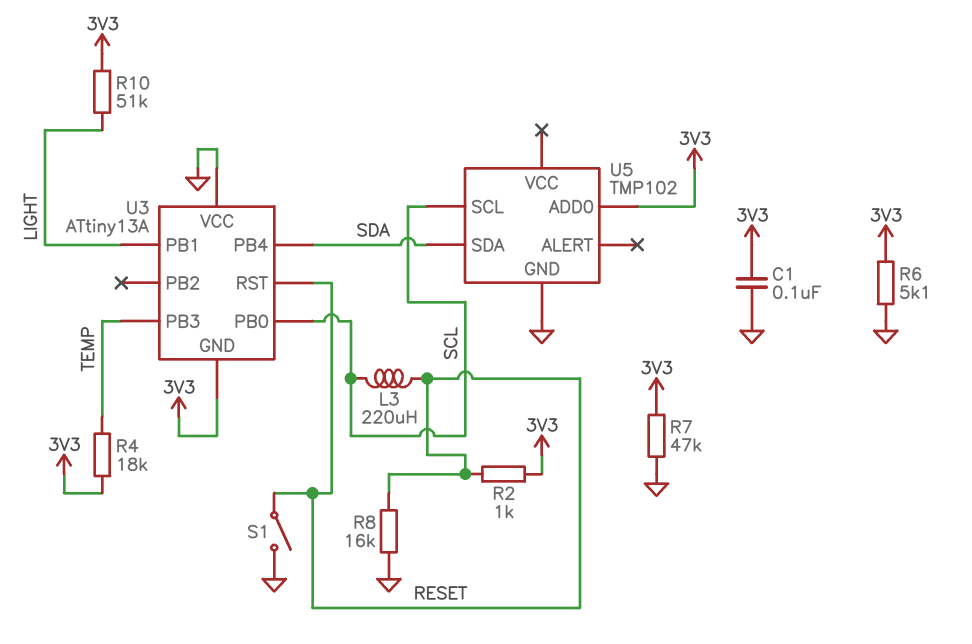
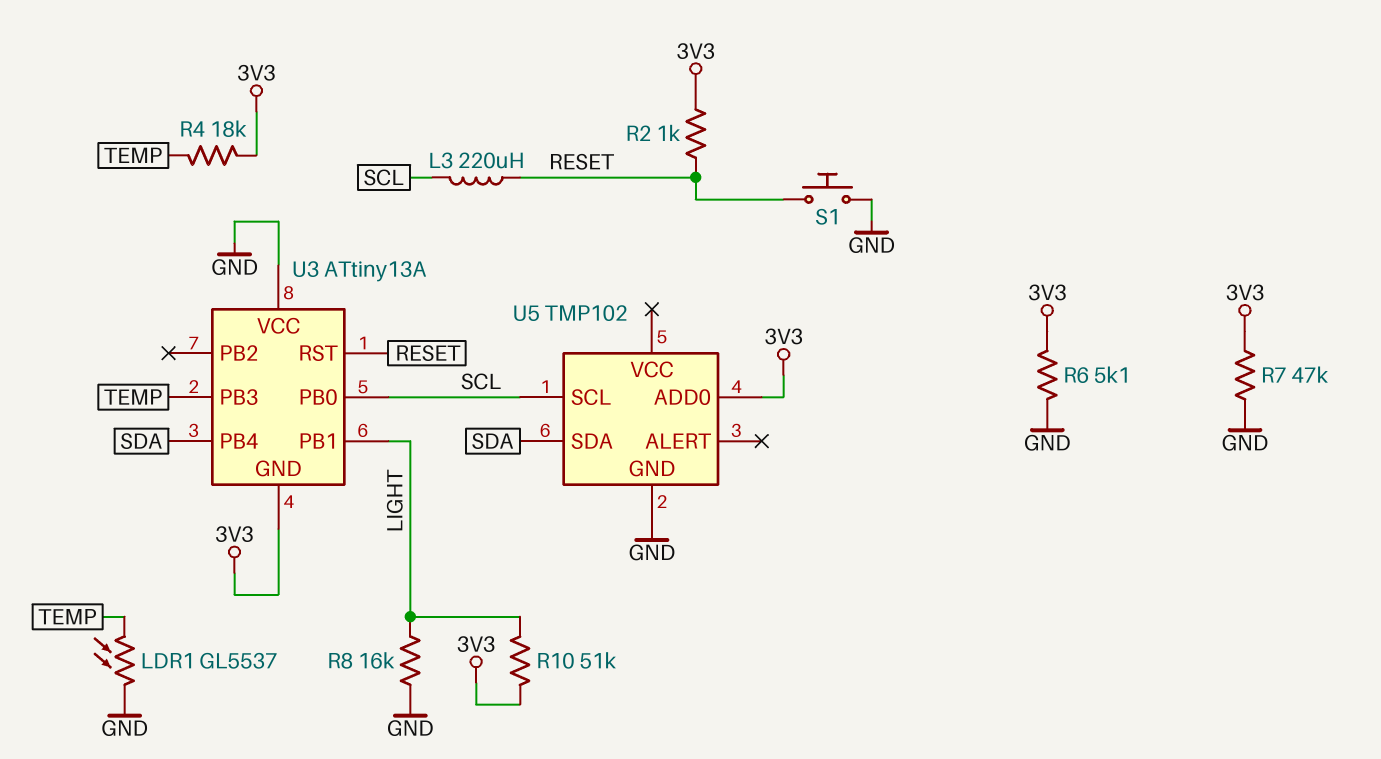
C1: 100nF (3V3, GND) -> none
LDR1: none -> GL5537 (GND, TEMP)
R8: 16k (GND, RESET) -> 16k (GND, LIGHT)
S1: switch (GND, RESET) -> button (GND, RESET)

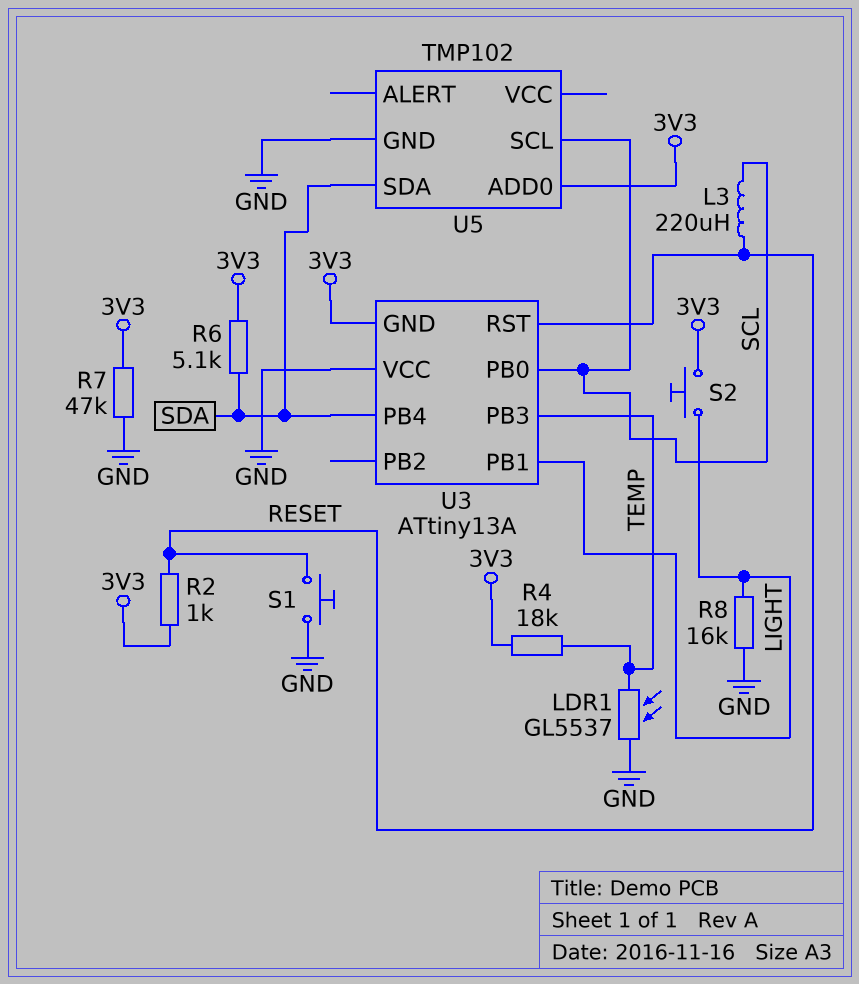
R6: 5.1k (3V3, GND) -> 5.1k (3V3, SDA)
R10: 51k (3V3, LIGHT) -> none
S2: none -> button (3V3, LIGHT)

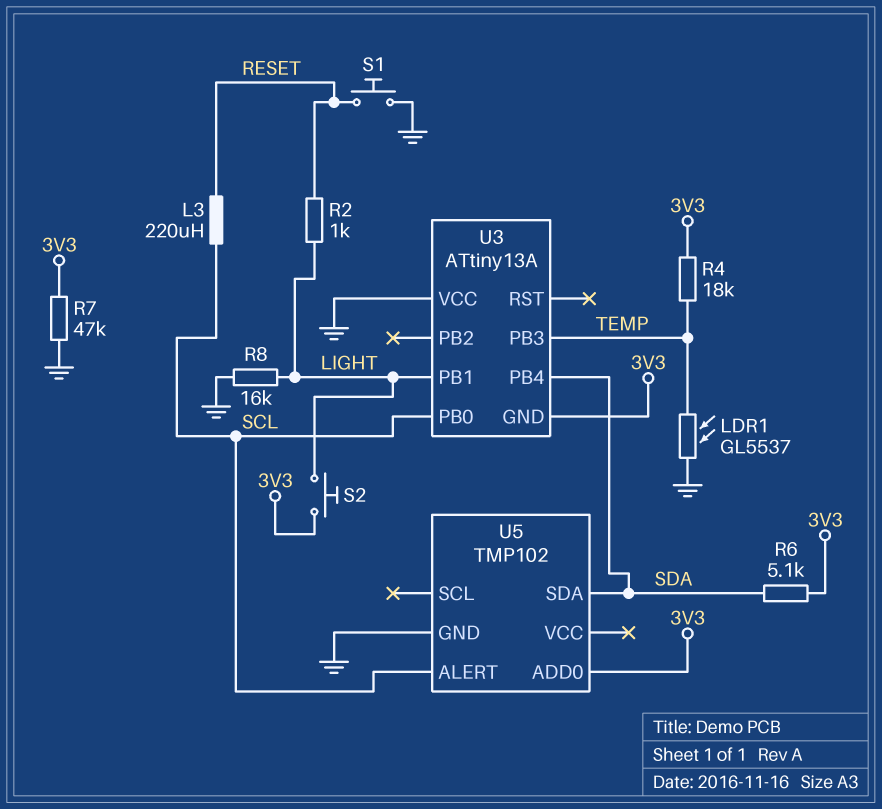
R2: 1k (3V3, RESET) -> 1k (LIGHT, RESET)
U3 pin RST: RESET -> none
U5 pin ALERT: none -> SCL
U5 pin SCL: SCL -> none

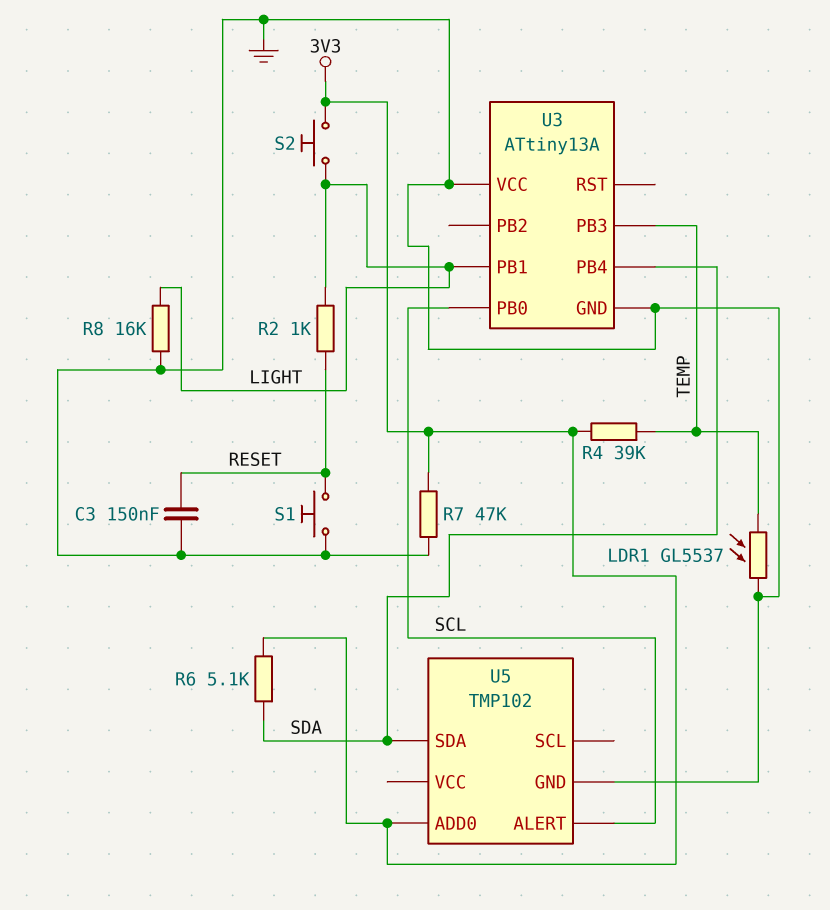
C3: none -> 150nF (GND, RESET)
L3: 220uH (RESET, SCL) -> none
R4: 18k (3V3, TEMP) -> 39k (3V3, TEMP)
U3 pin GND: 3V3 -> GND

